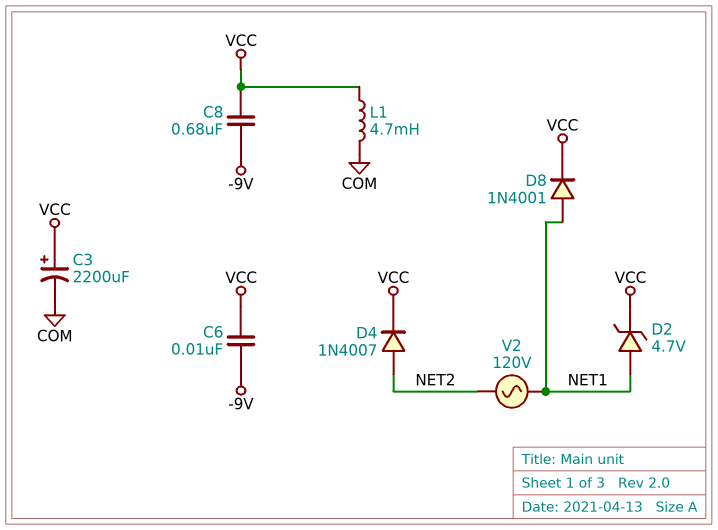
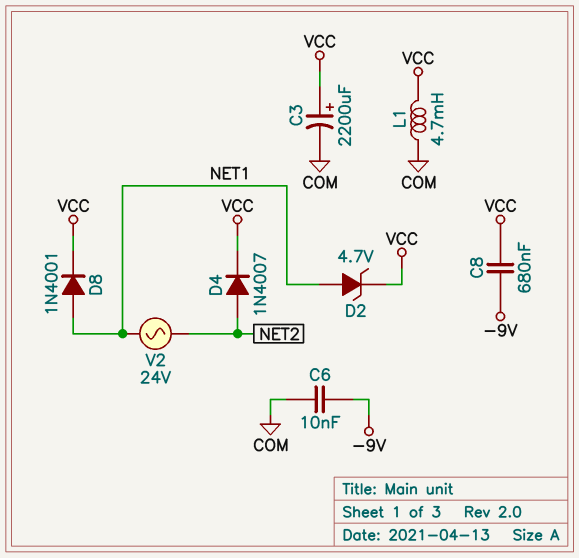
C6: 10nF (-9V, VCC) -> 10nF (-9V, COM)
V2: AC 120V (NET1, NET2) -> AC 24V (NET1, NET2)

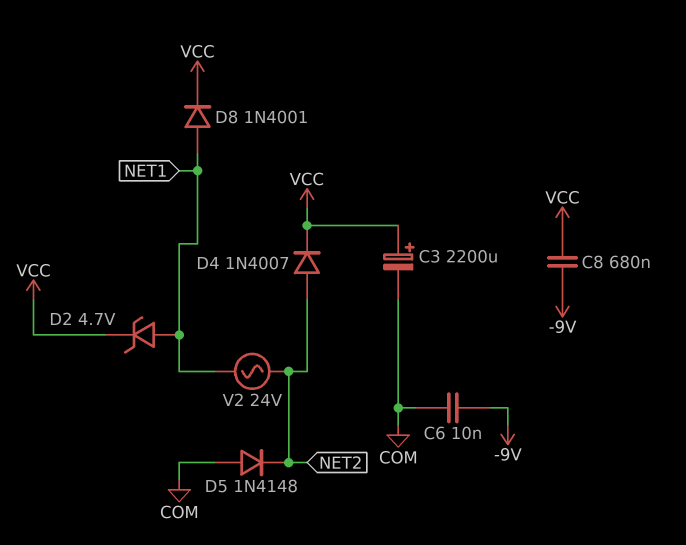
D5: none -> diode 1N4148 (A COM, K NET2)
L1: 4.7mH (COM, VCC) -> none

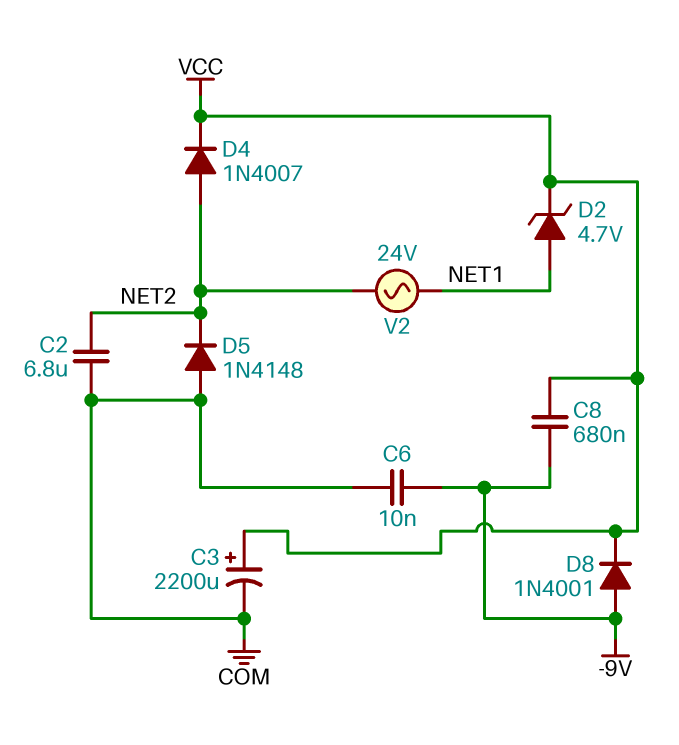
C2: none -> 6.8uF (COM, NET2)
D8: diode 1N4001 (A NET1, K VCC) -> diode 1N4001 (A -9V, K VCC)

